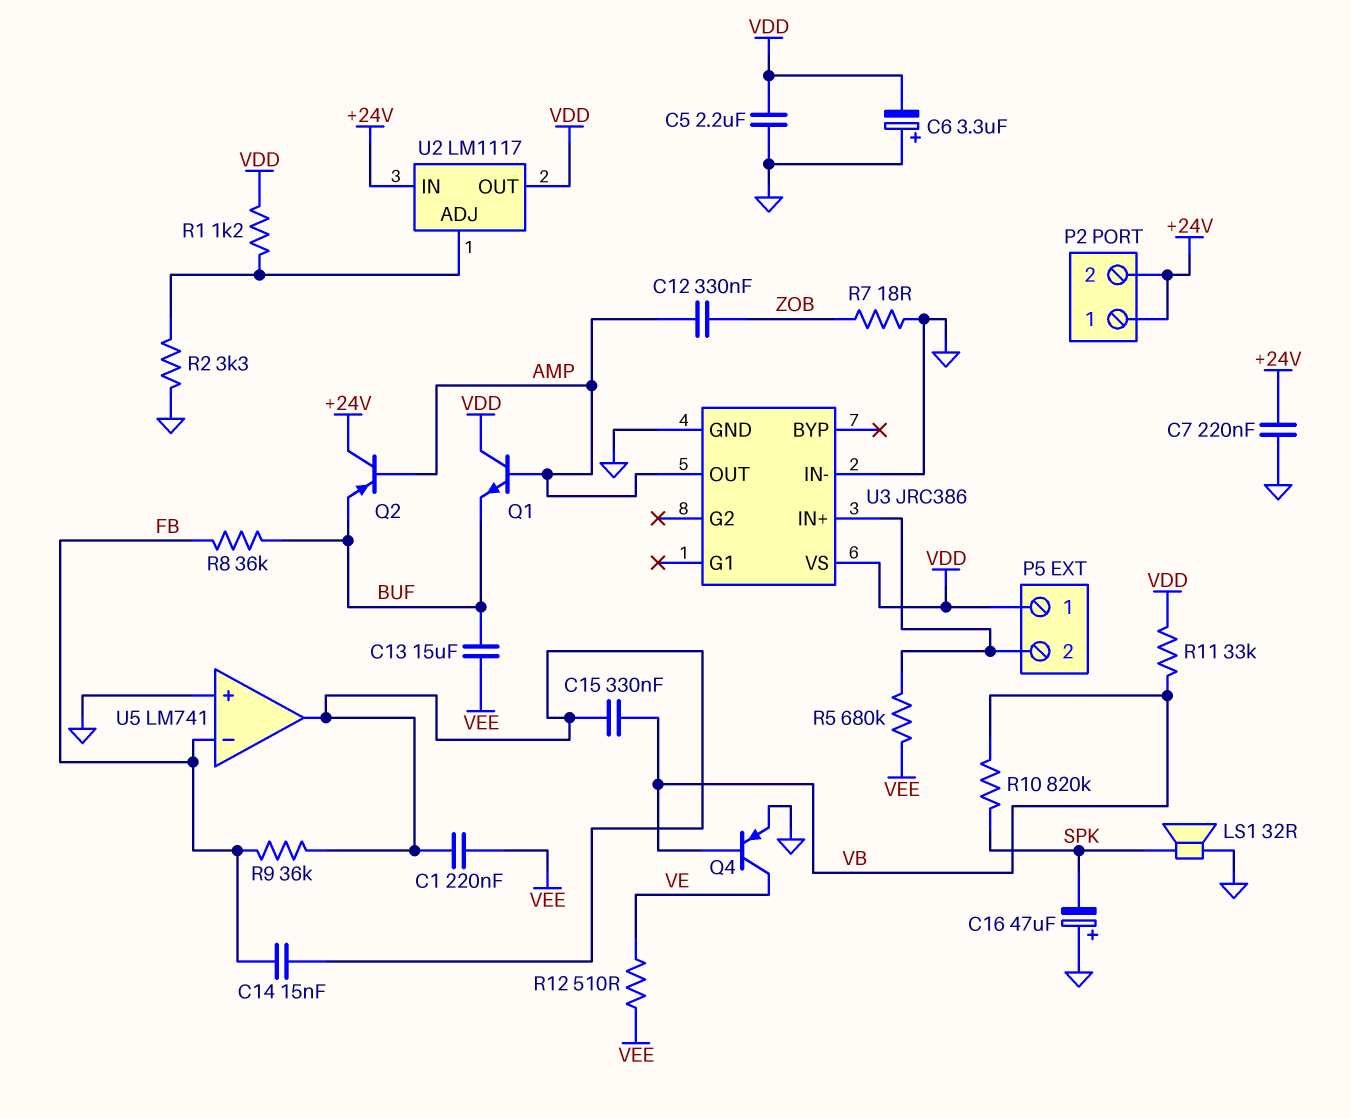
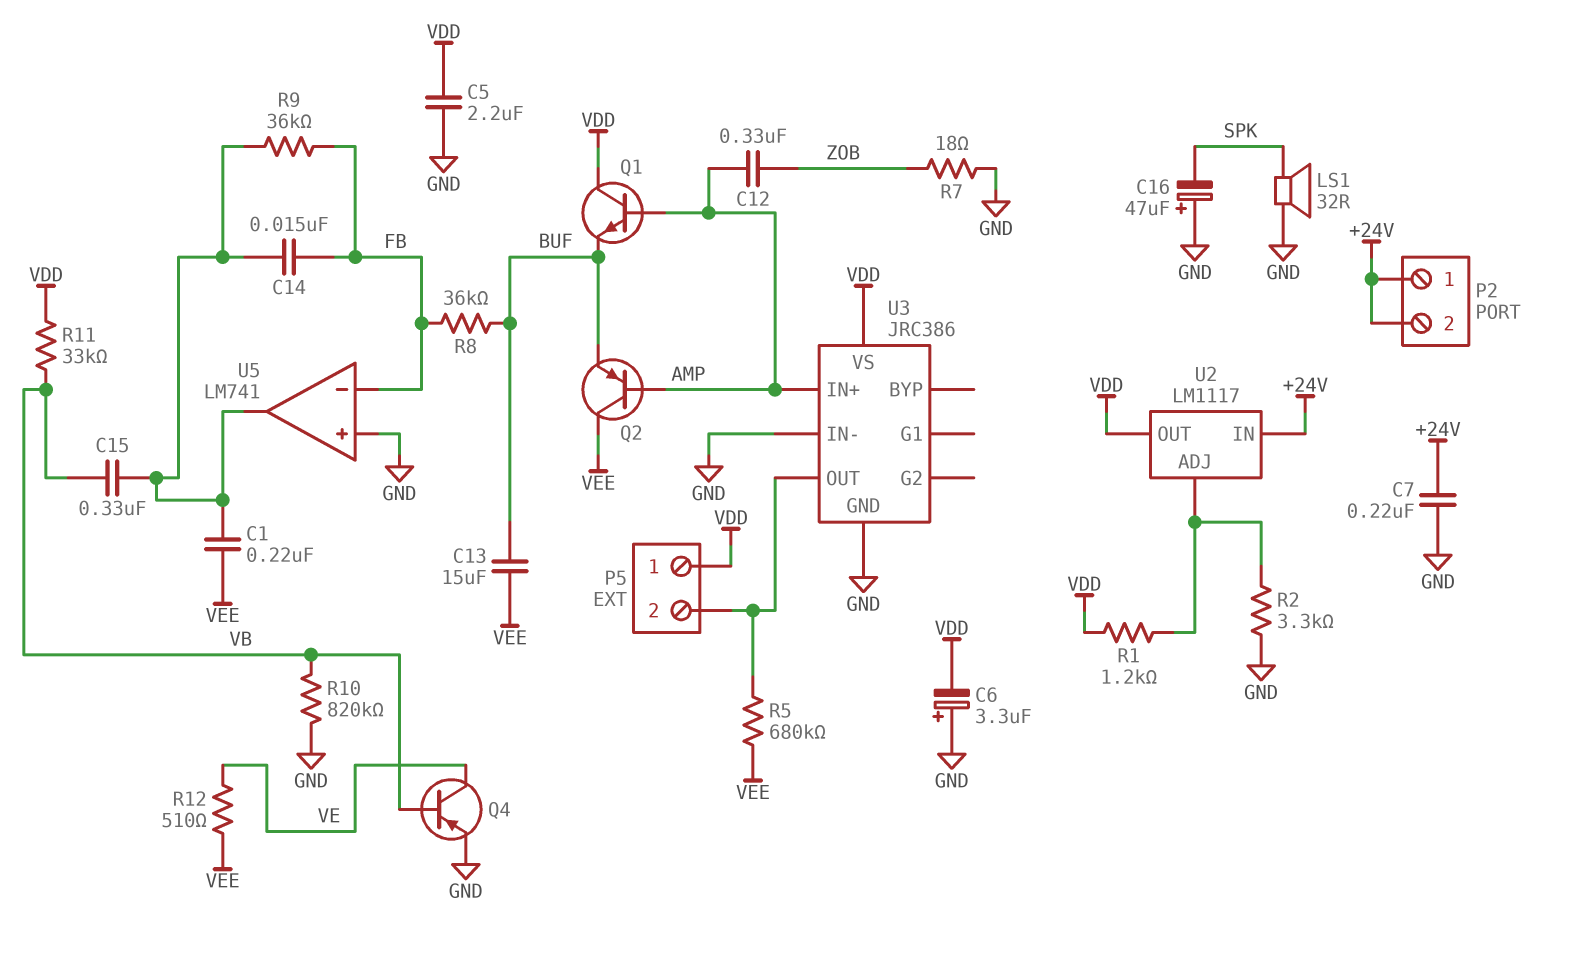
Q2: PNP (B AMP, C +24V, E BUF) -> PNP (B AMP, C VEE, E BUF)
R10: 820k (SPK, VB) -> 820k (GND, VB)
U3 pin IN+: P5/2 -> AMP
U3 pin OUT: AMP -> P5/2

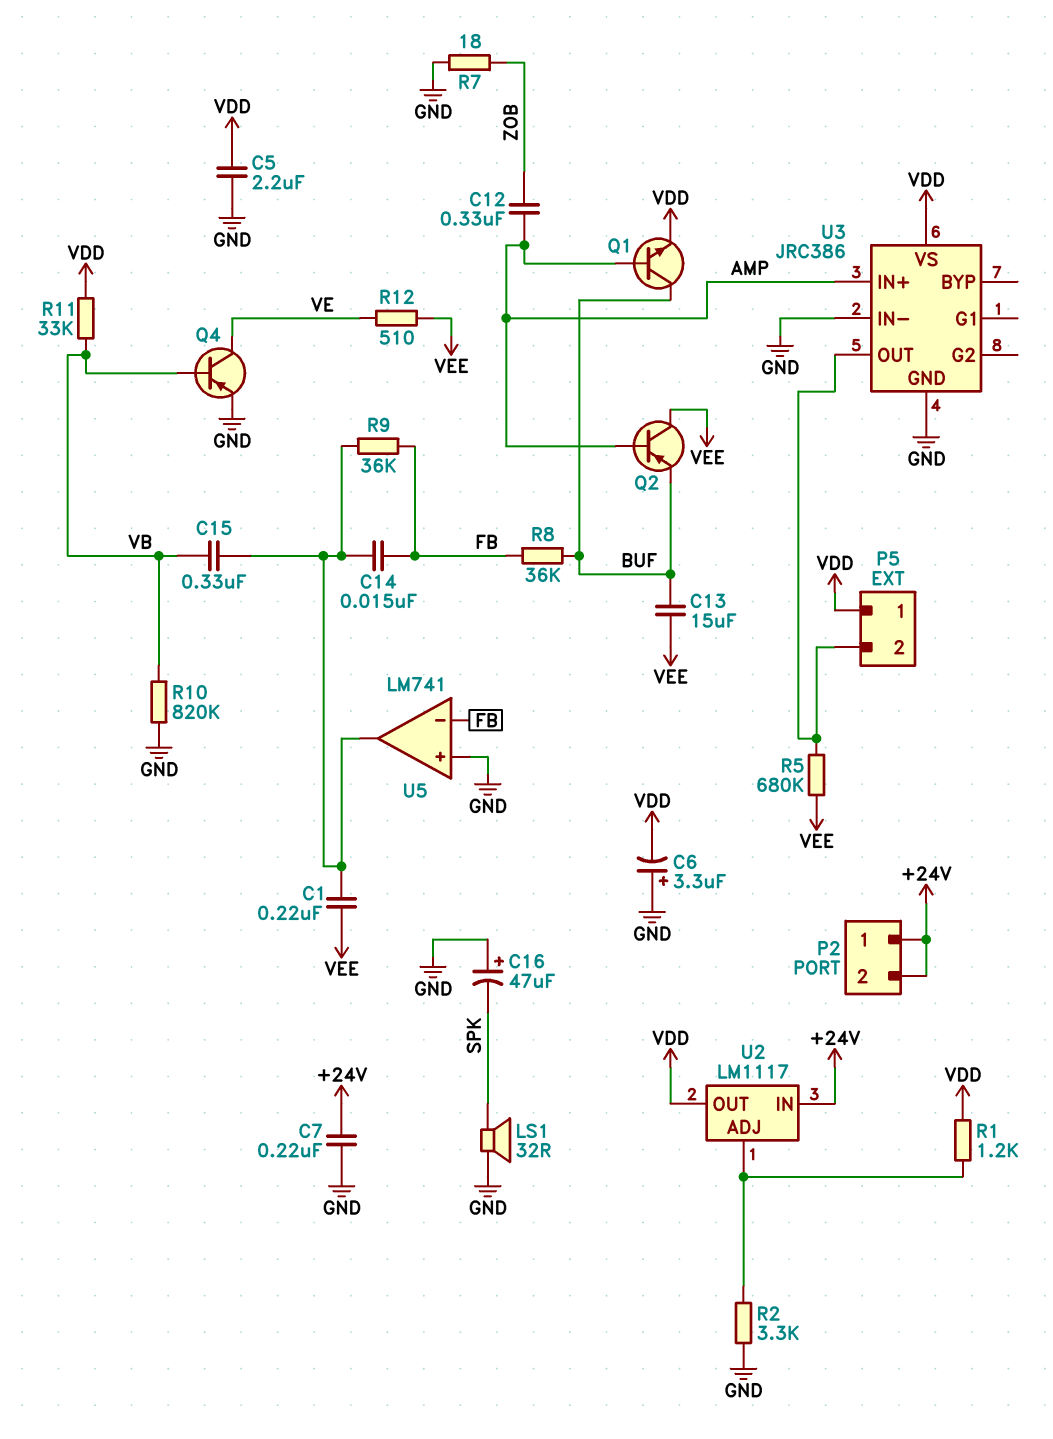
Q1: NPN (B AMP, C VDD, E BUF) -> NPN (B AMP, C BUF, E VDD)

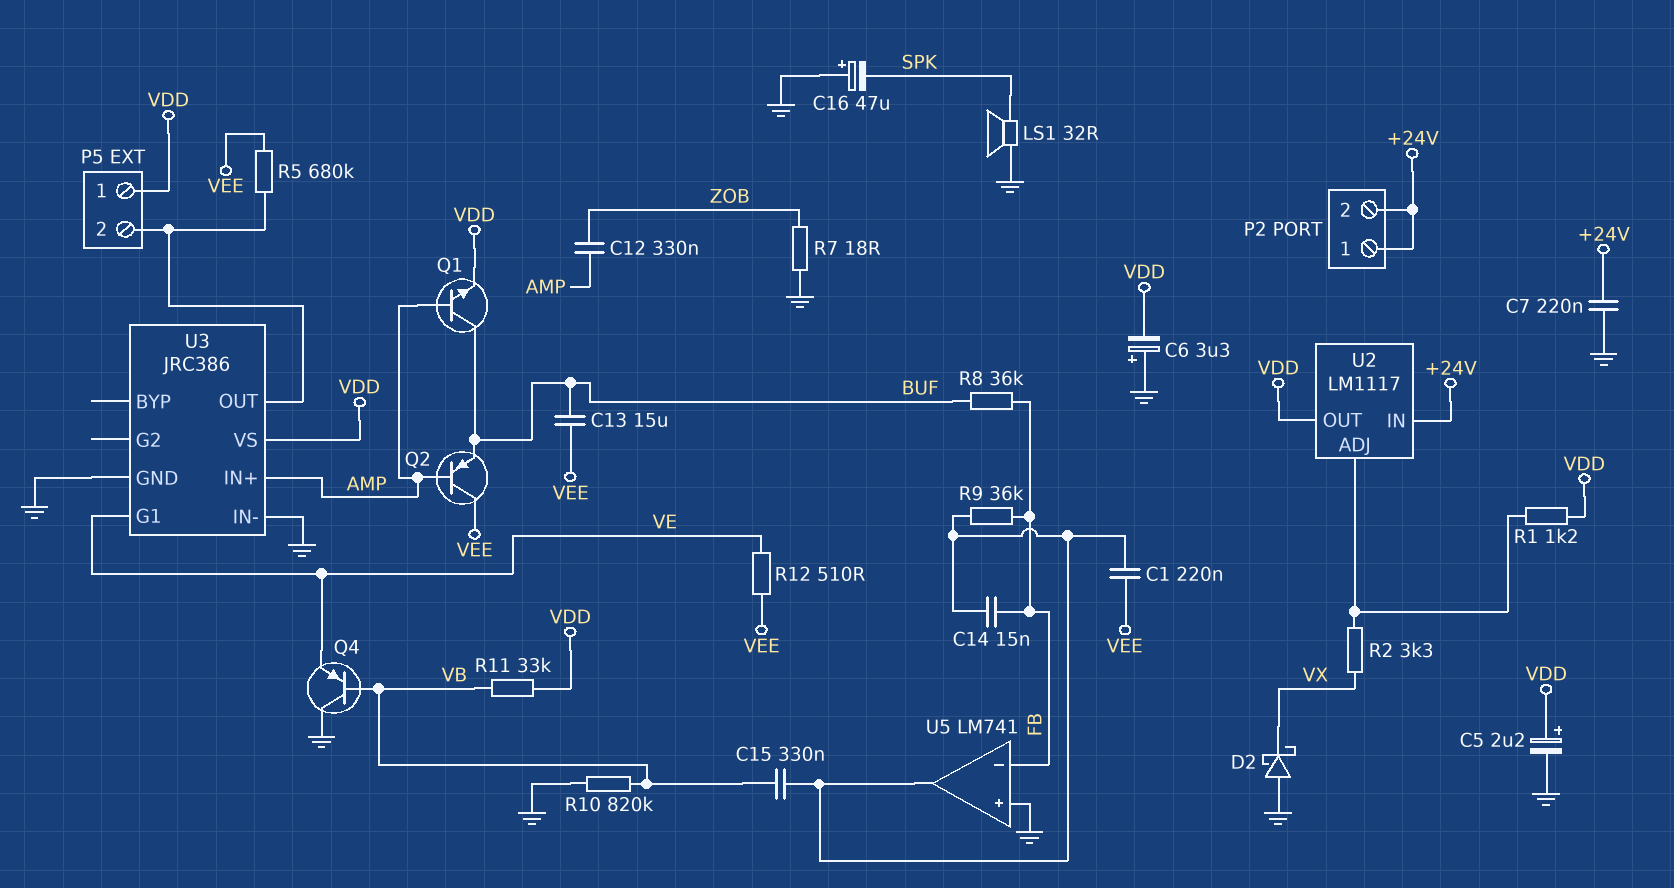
C5: 2.2uF (GND, VDD) -> 2.2uF (plus VDD, minus GND)
D2: none -> schottky (A GND, K VX)
Q4: PNP (B VB, C VE, E GND) -> PNP (B VB, C GND, E VE)
R2: 3.3k (GND, U2/ADJ) -> 3.3k (U2/ADJ, VX)
U3 pin G1: none -> VE

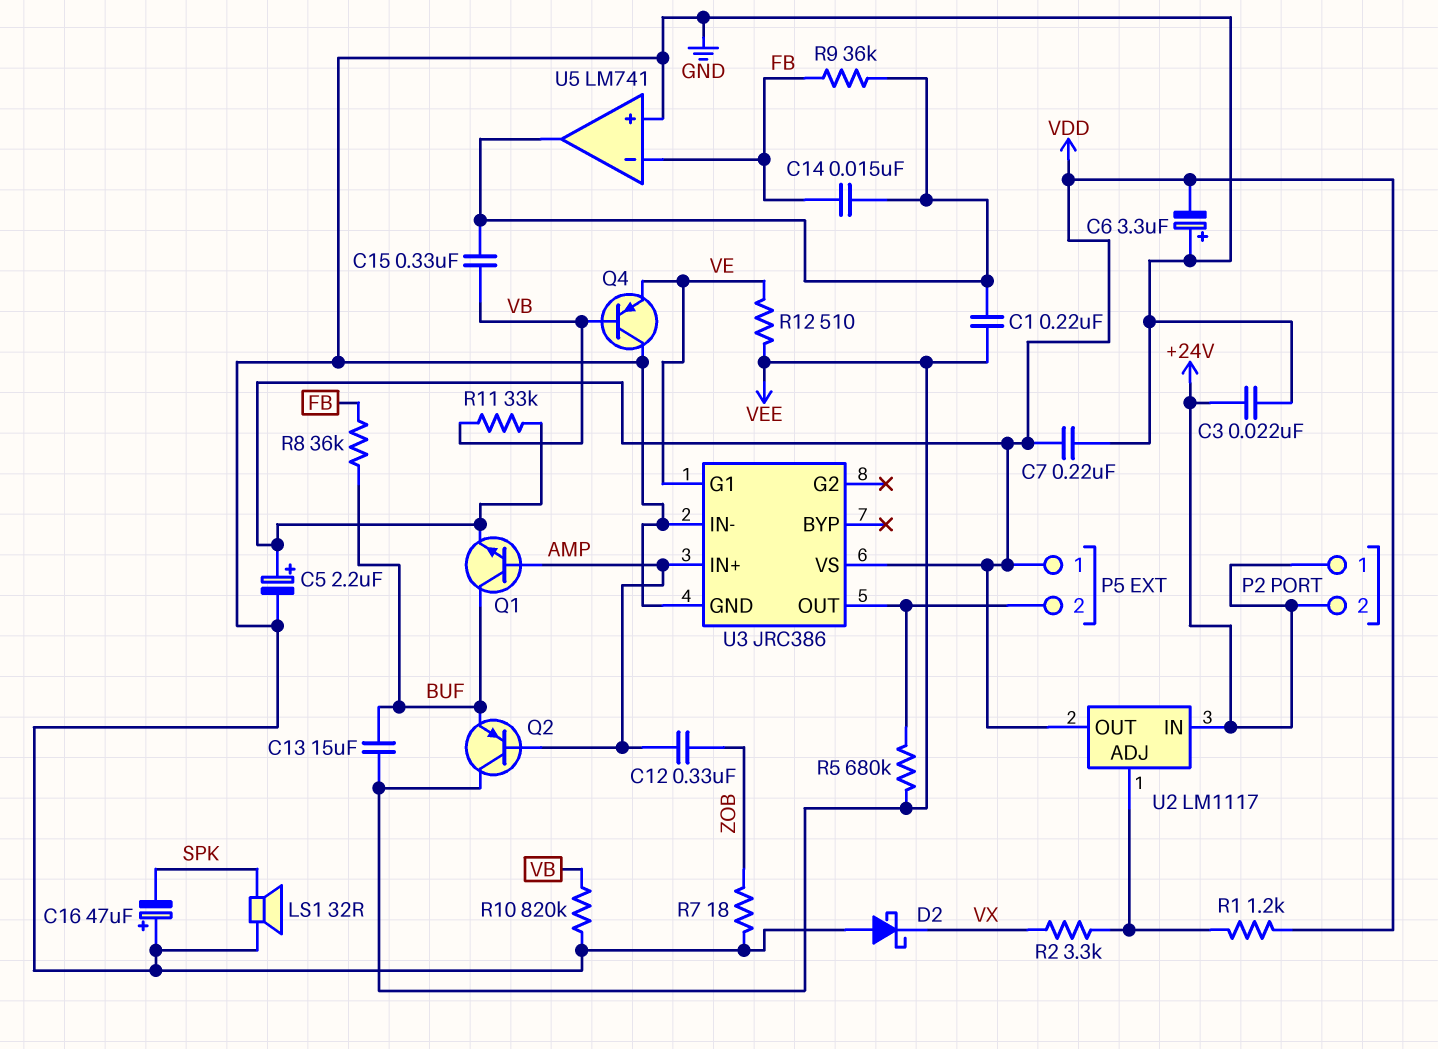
C3: none -> 22nF (+24V, GND)
C7: 220nF (+24V, GND) -> 220nF (GND, VDD)

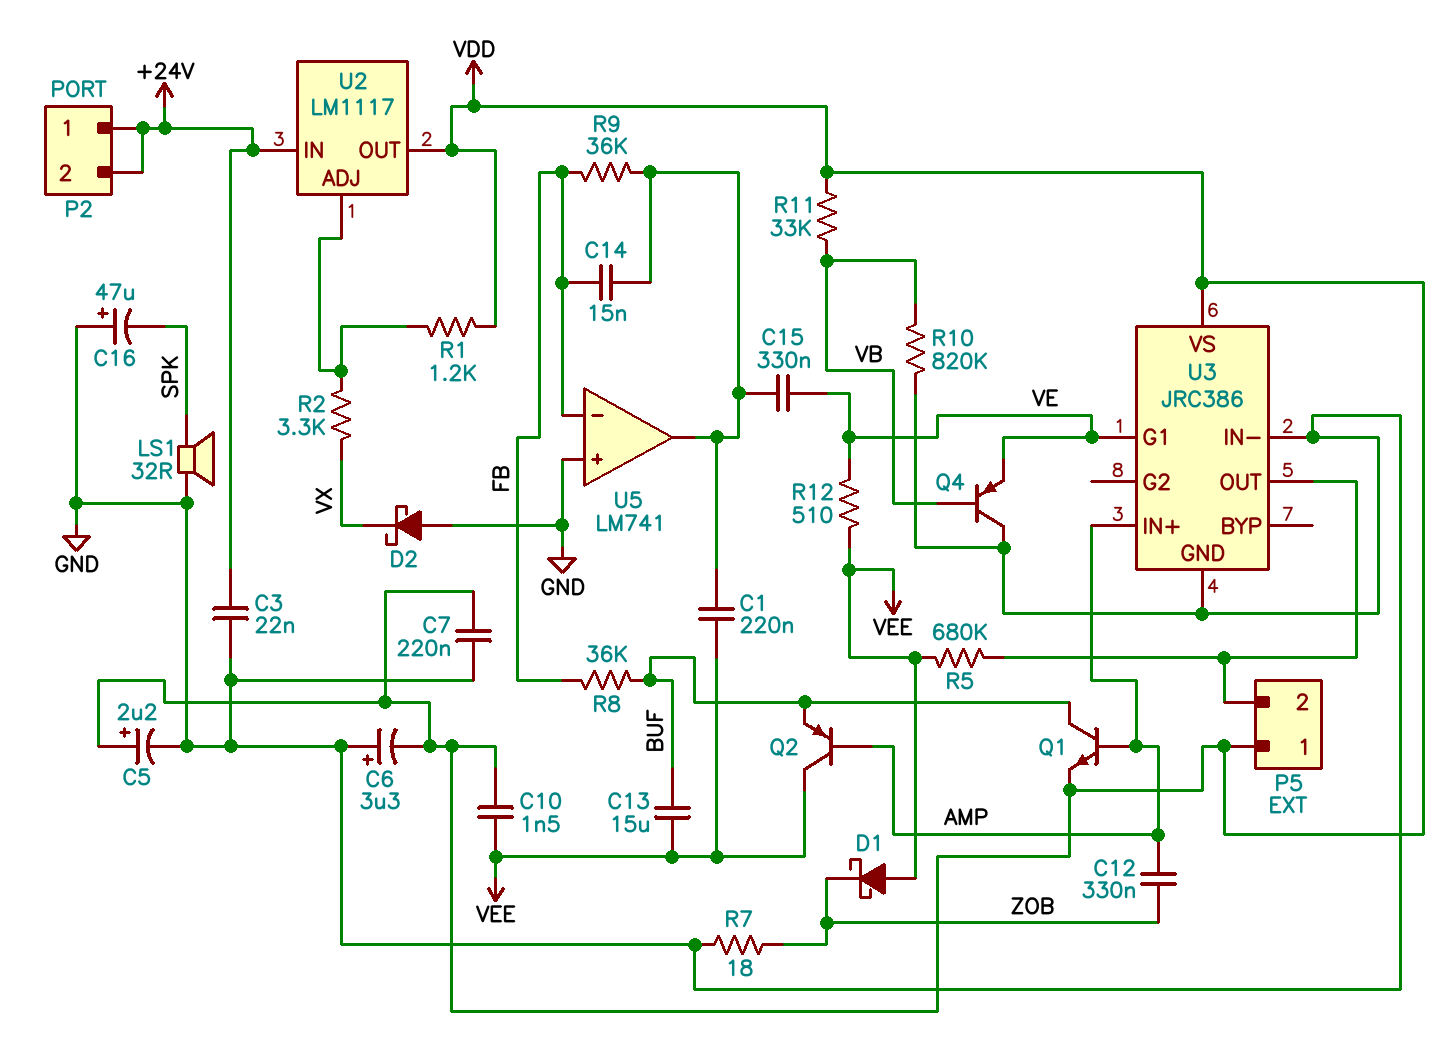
C10: none -> 1.5nF (VDD, VEE)
C15: 330nF (U5/out, VB) -> 330nF (U5/out, VE)
D1: none -> schottky (A VEE, K ZOB)

